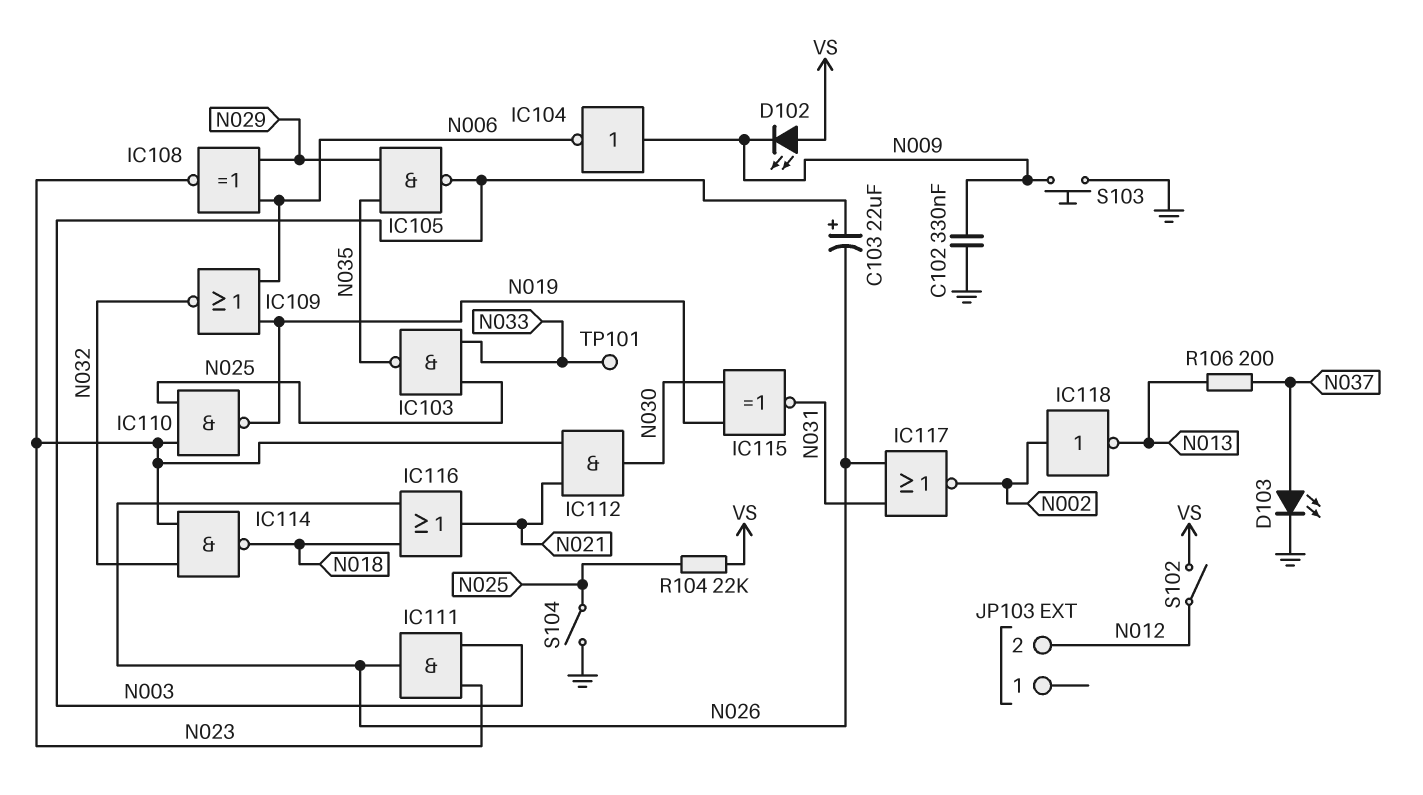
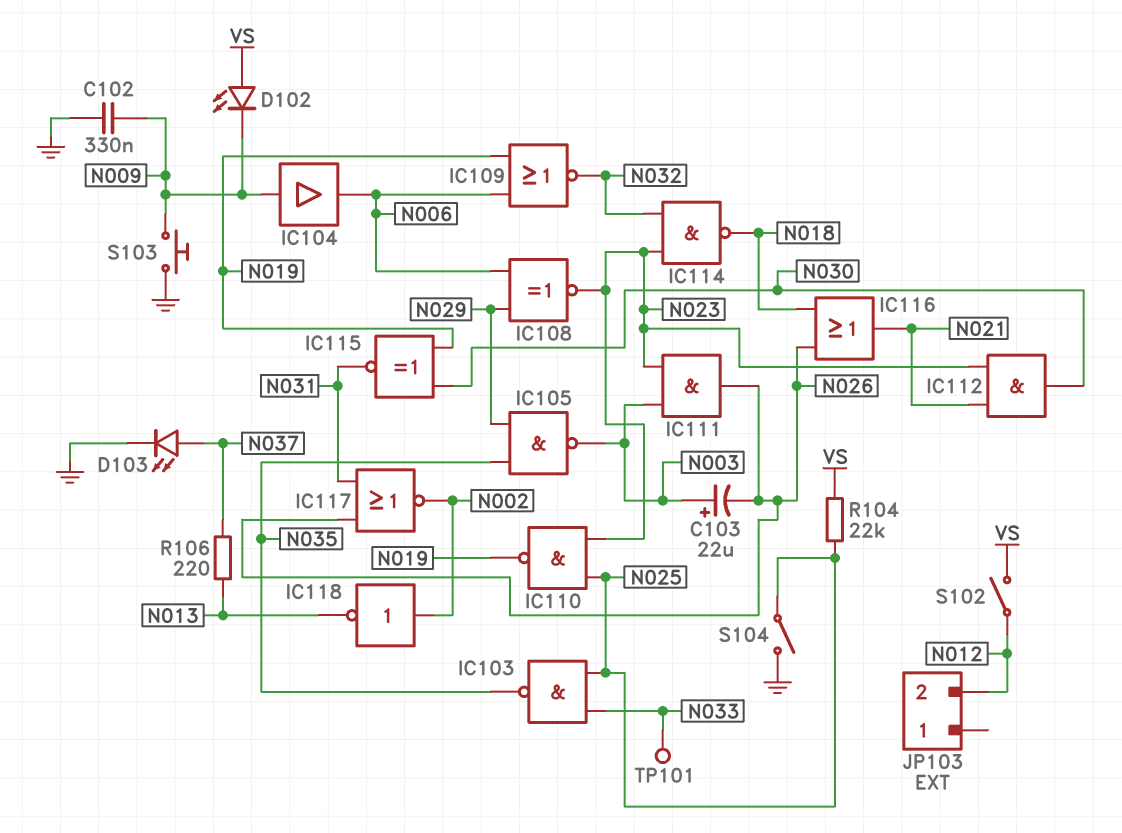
IC104: NOT (in N009, out N006) -> buffer (in N009, out N006)
R106: 200 (N013, N037) -> 220 (N013, N037)

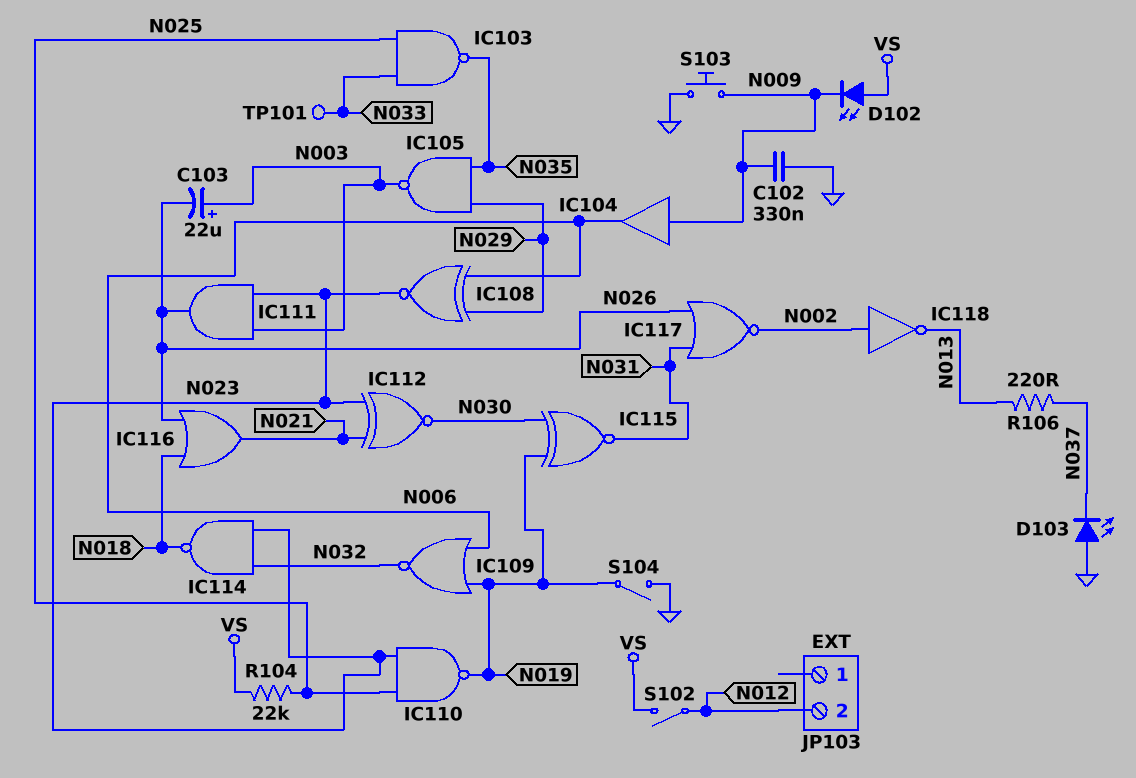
D103: LED (A N037, K GND) -> LED (A GND, K N037)
IC112: AND (in N021, in N023, out N030) -> XNOR (in N021, in N023, out N030)
S104: switch (GND, N025) -> switch (GND, N019)

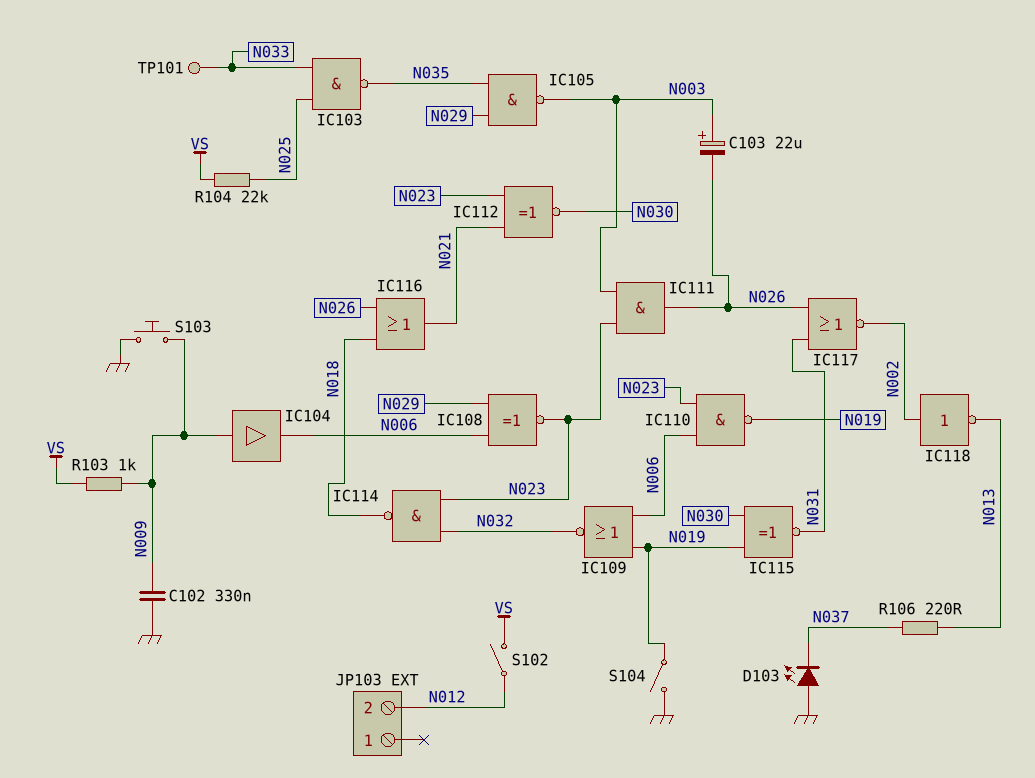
D102: LED (A VS, K N009) -> none
IC110: NAND (in N023, in N025, out N019) -> NAND (in N006, in N023, out N019)
R103: none -> 1k (N009, VS)

